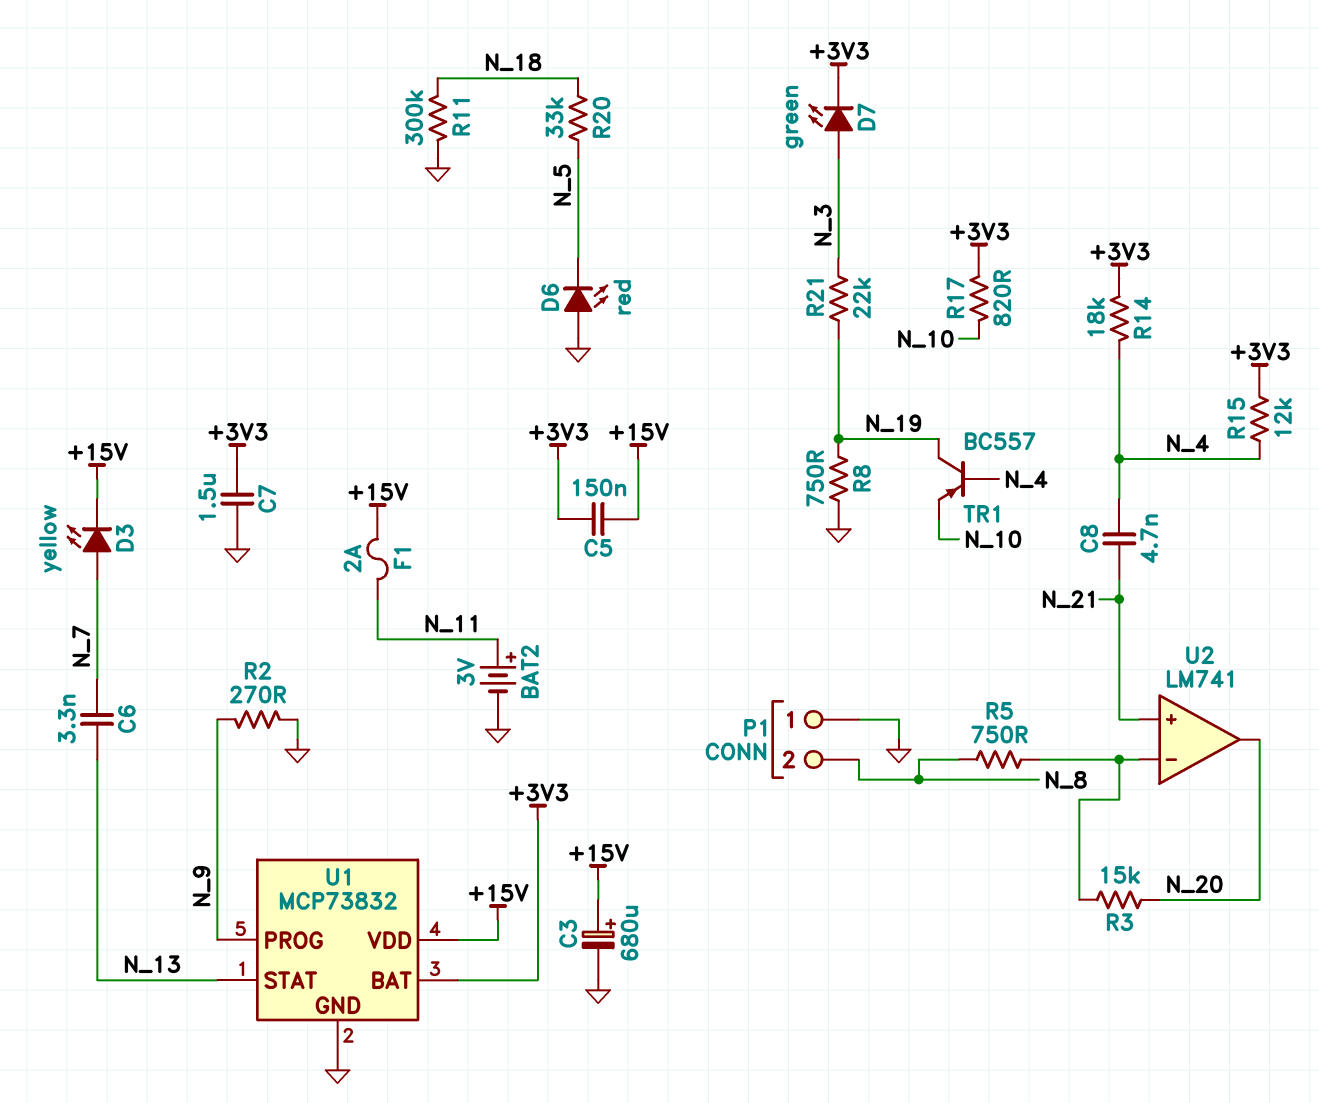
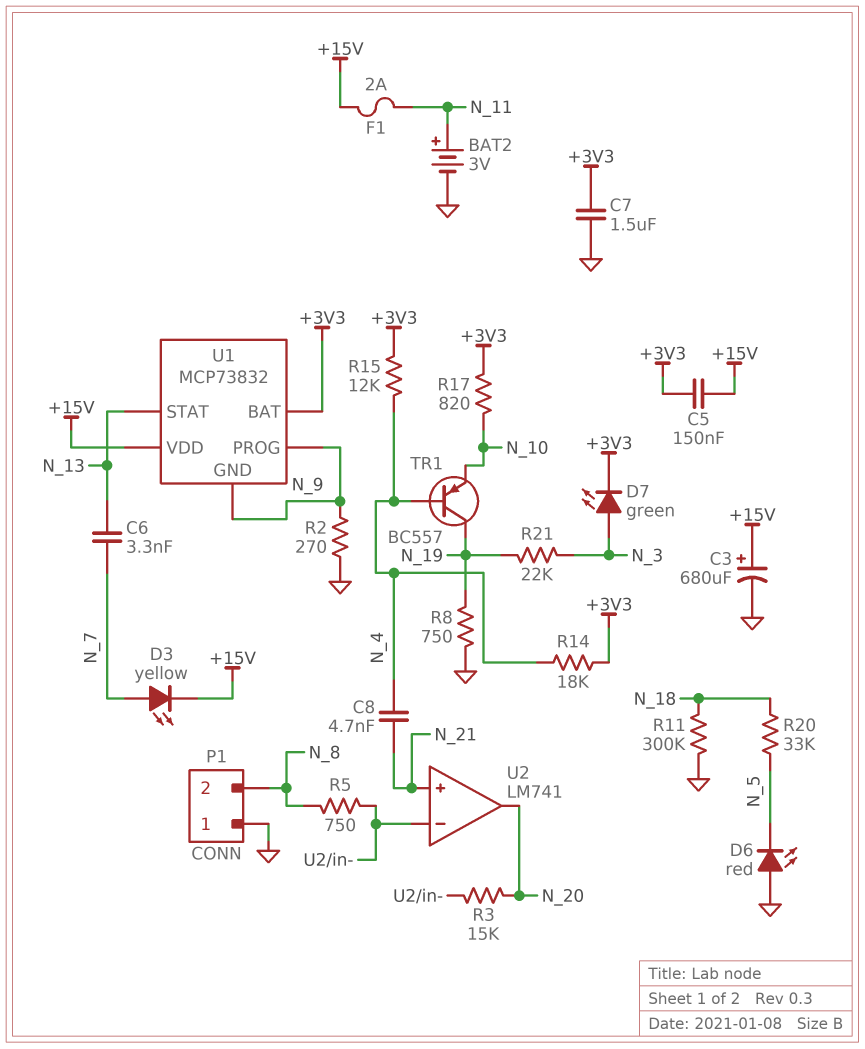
U1 pin GND: GND -> N_9

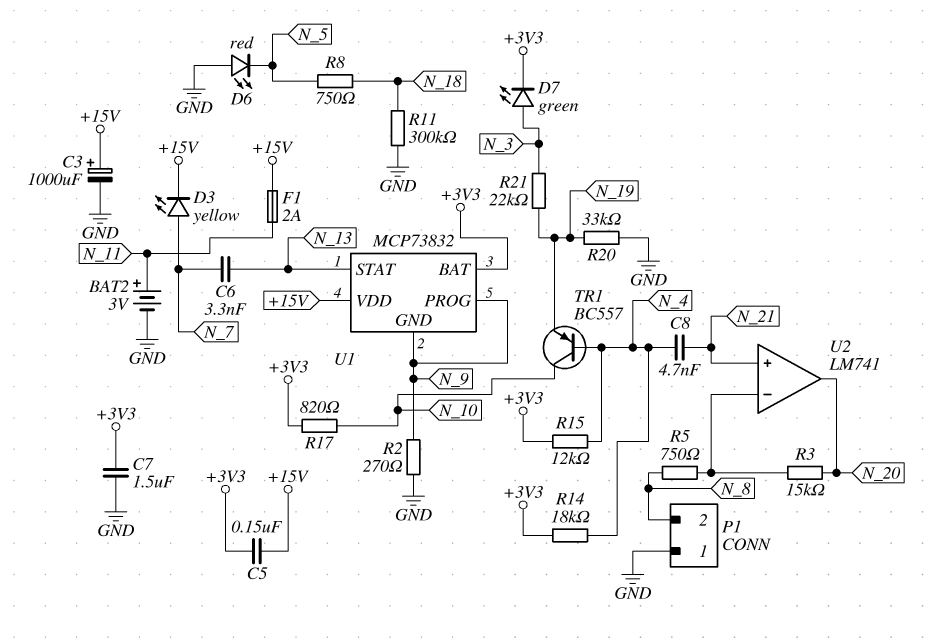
C3: 680uF (plus +15V, minus GND) -> 1000uF (plus +15V, minus GND)
R8: 750 (GND, N_19) -> 750 (N_5, N_18)
R20: 33k (N_5, N_18) -> 33k (GND, N_19)
TR1: PNP BC557 (B N_4, C N_19, E N_10) -> PNP BC557 (B N_4, C N_10, E N_19)

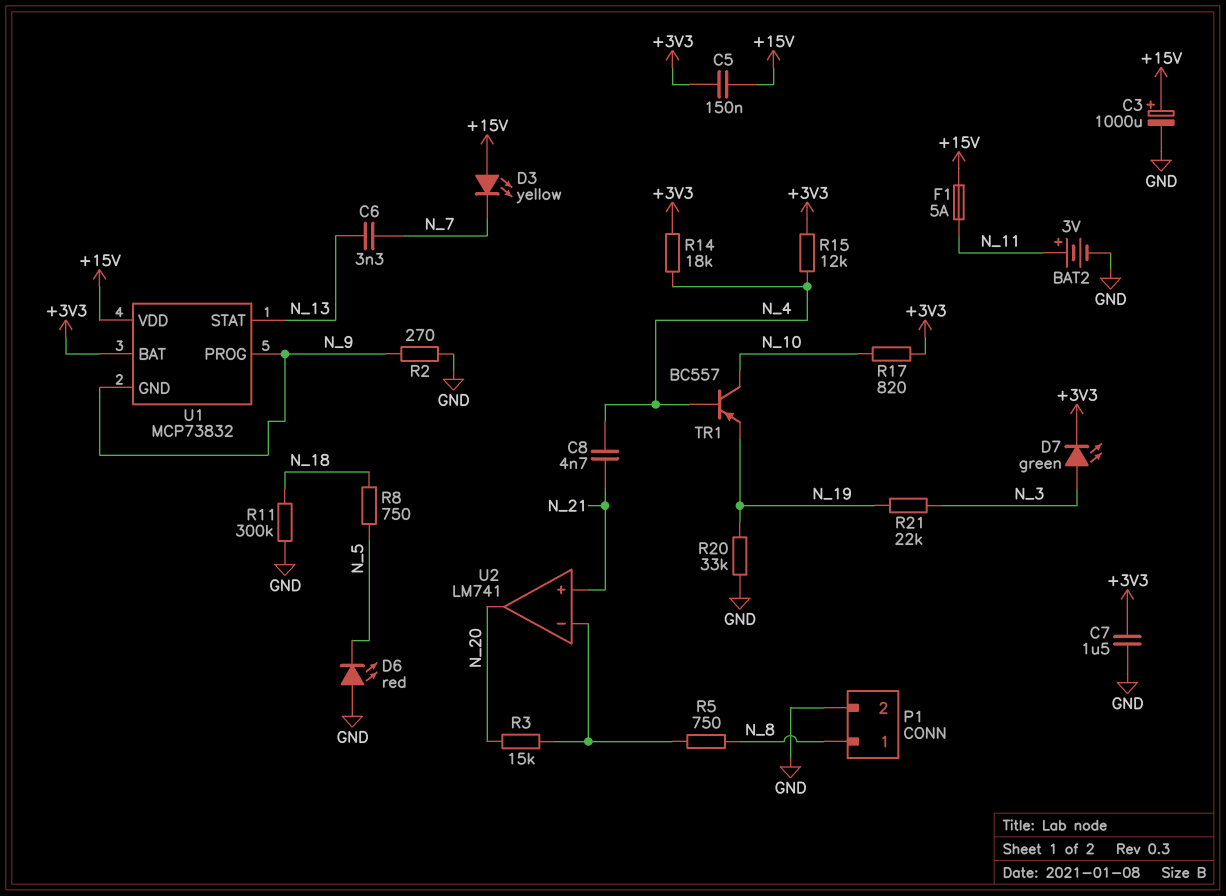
D3: LED yellow (A N_7, K +15V) -> LED yellow (A +15V, K N_7)
F1: 2A (+15V, N_11) -> 5A (+15V, N_11)
P1 pin 1: GND -> N_8
P1 pin 2: N_8 -> GND

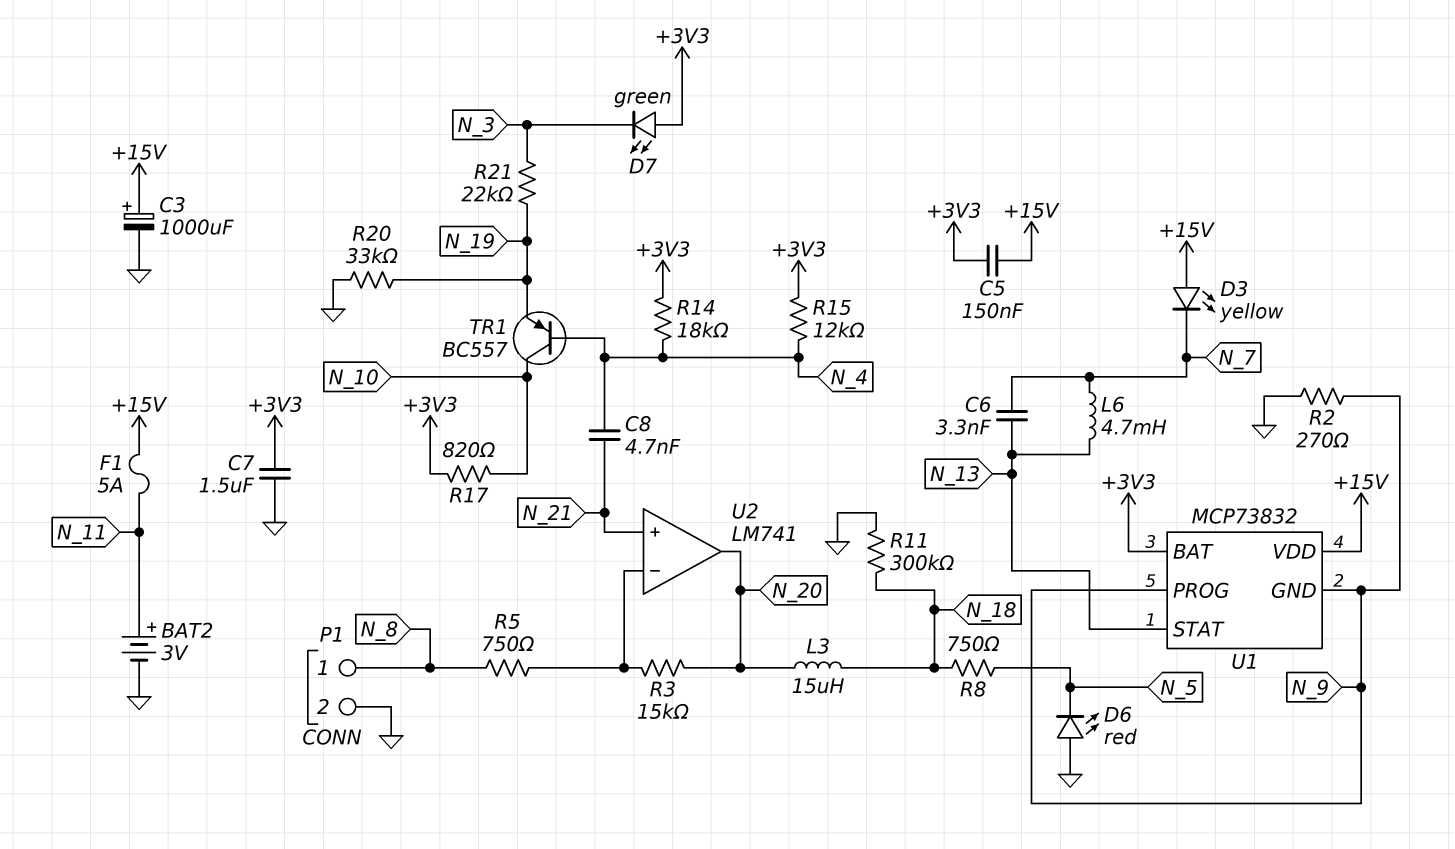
D7: LED green (A N_3, K +3V3) -> LED green (A +3V3, K N_3)
L3: none -> 15uH (N_18, N_20)
L6: none -> 4.7mH (N_7, N_13)

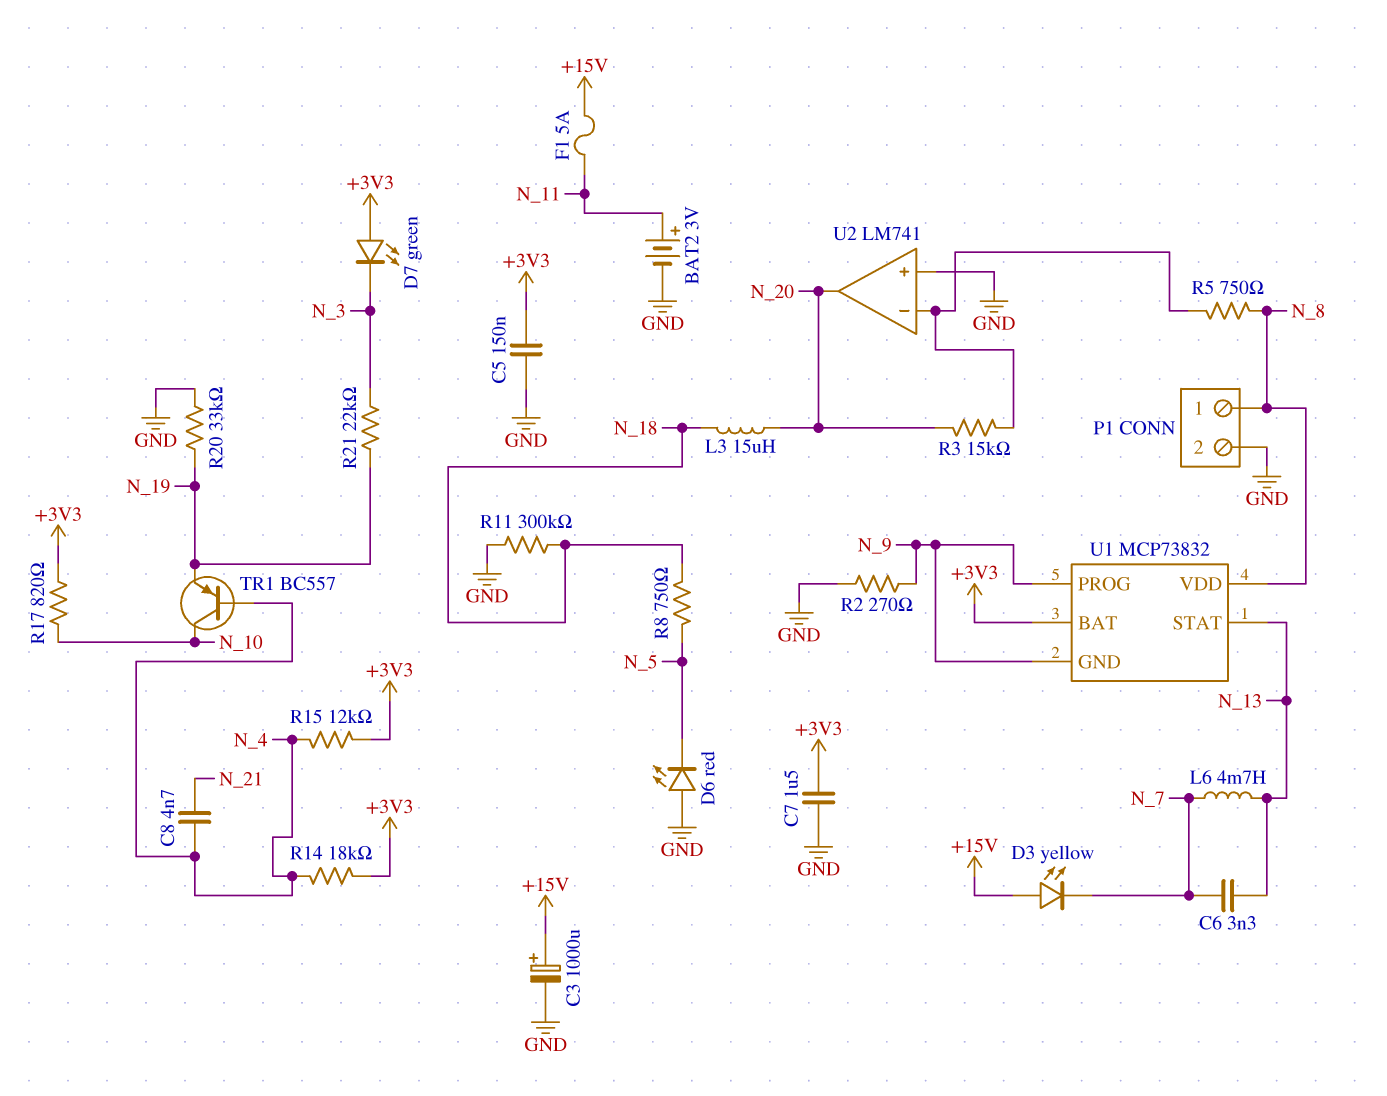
C5: 150nF (+3V3, +15V) -> 150nF (+3V3, GND)
U1 pin VDD: +15V -> N_8
U2 pin in+: N_21 -> GND

